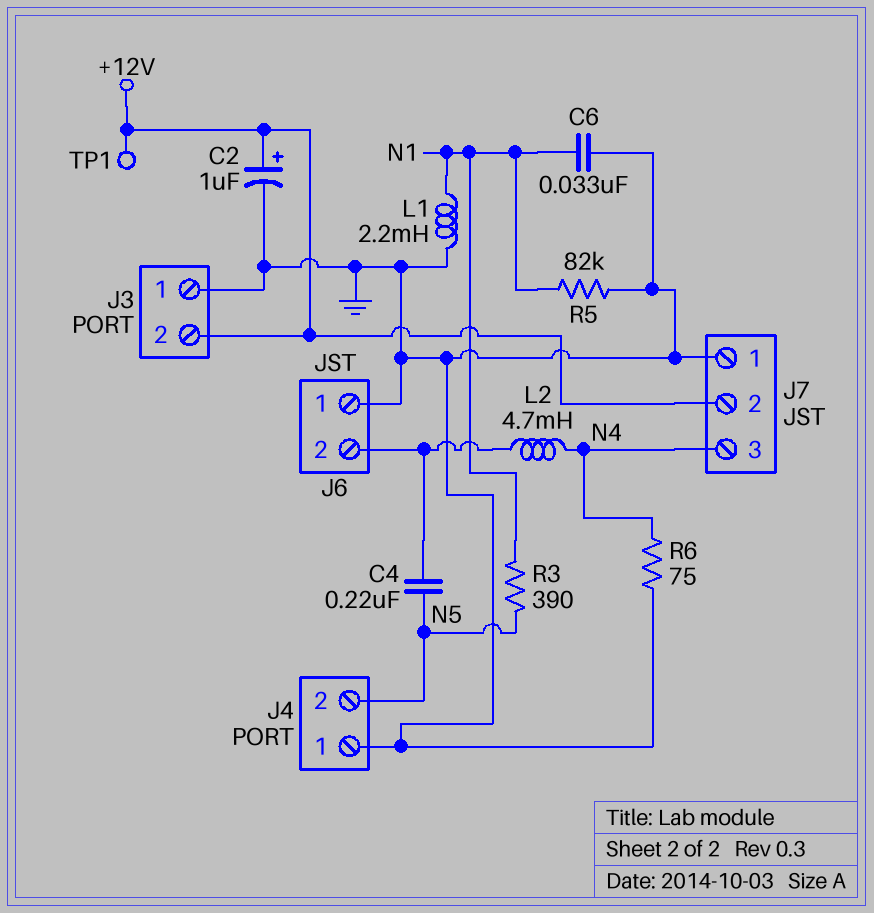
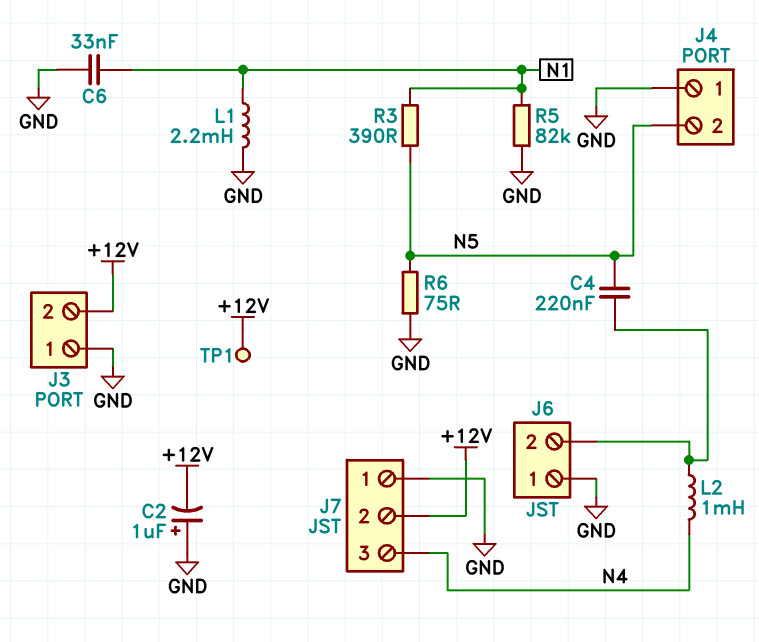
C2: 1uF (plus +12V, minus GND) -> 1uF (plus GND, minus +12V)
L2: 4.7mH (J6/2, N4) -> 1mH (J6/2, N4)
R6: 75 (GND, N4) -> 75 (GND, N5)

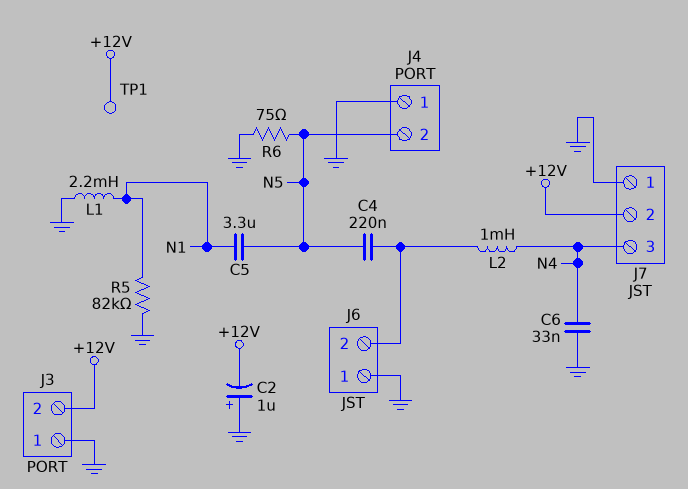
C5: none -> 3.3uF (N1, N5)
C6: 33nF (GND, N1) -> 33nF (GND, N4)
R3: 390 (N1, N5) -> none

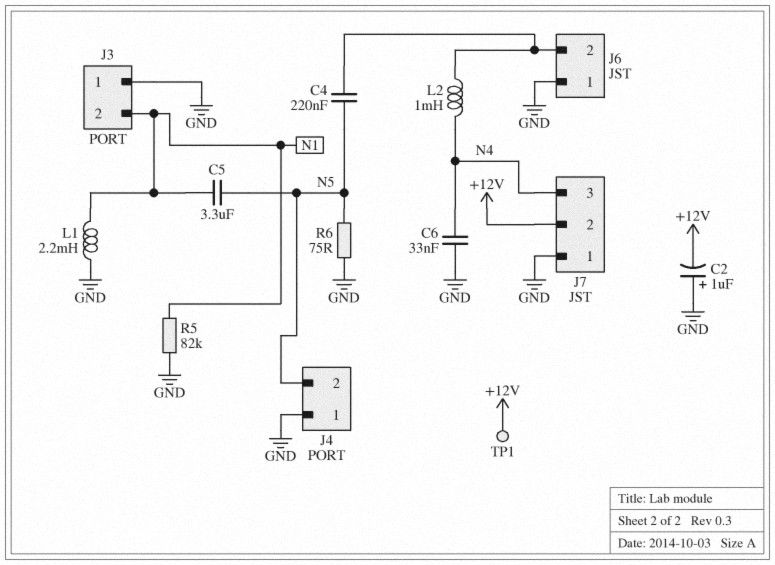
J3 pin 2: +12V -> N1

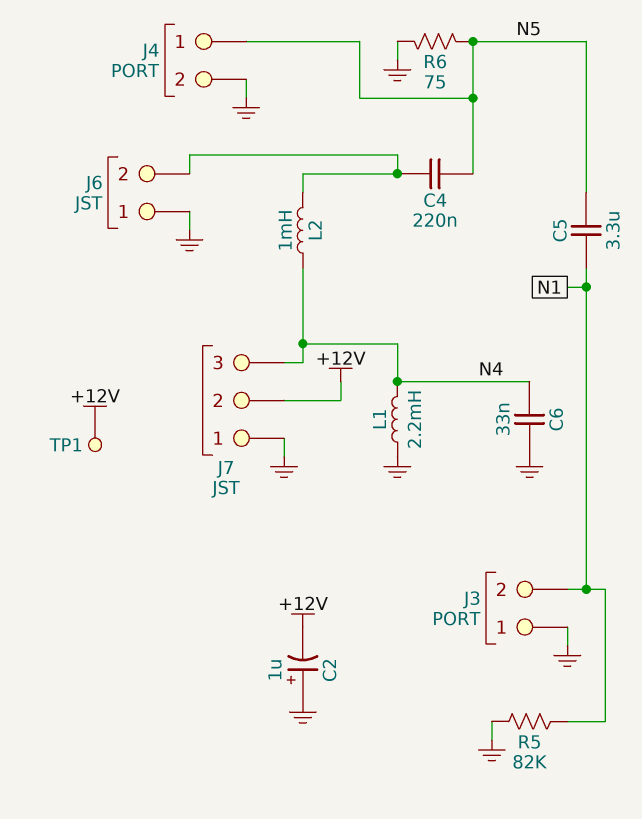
J4 pin 1: GND -> N5
J4 pin 2: N5 -> GND
L1: 2.2mH (GND, N1) -> 2.2mH (GND, N4)

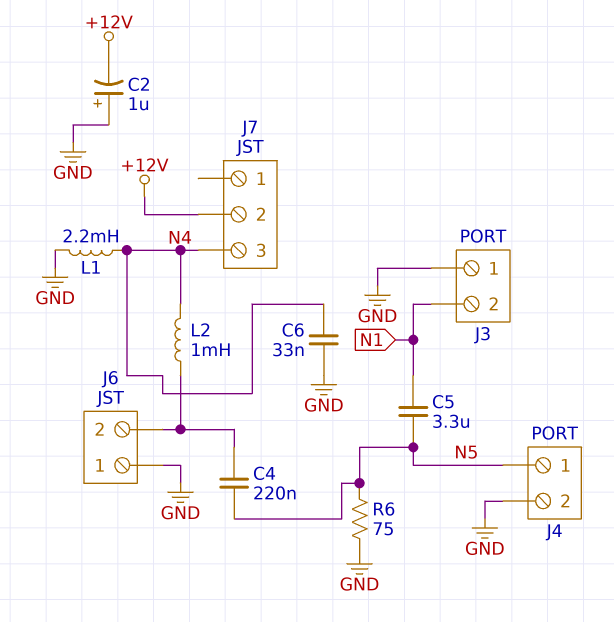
J7 pin 1: GND -> none
R5: 82k (GND, N1) -> none
TP1: test point (+12V) -> none

